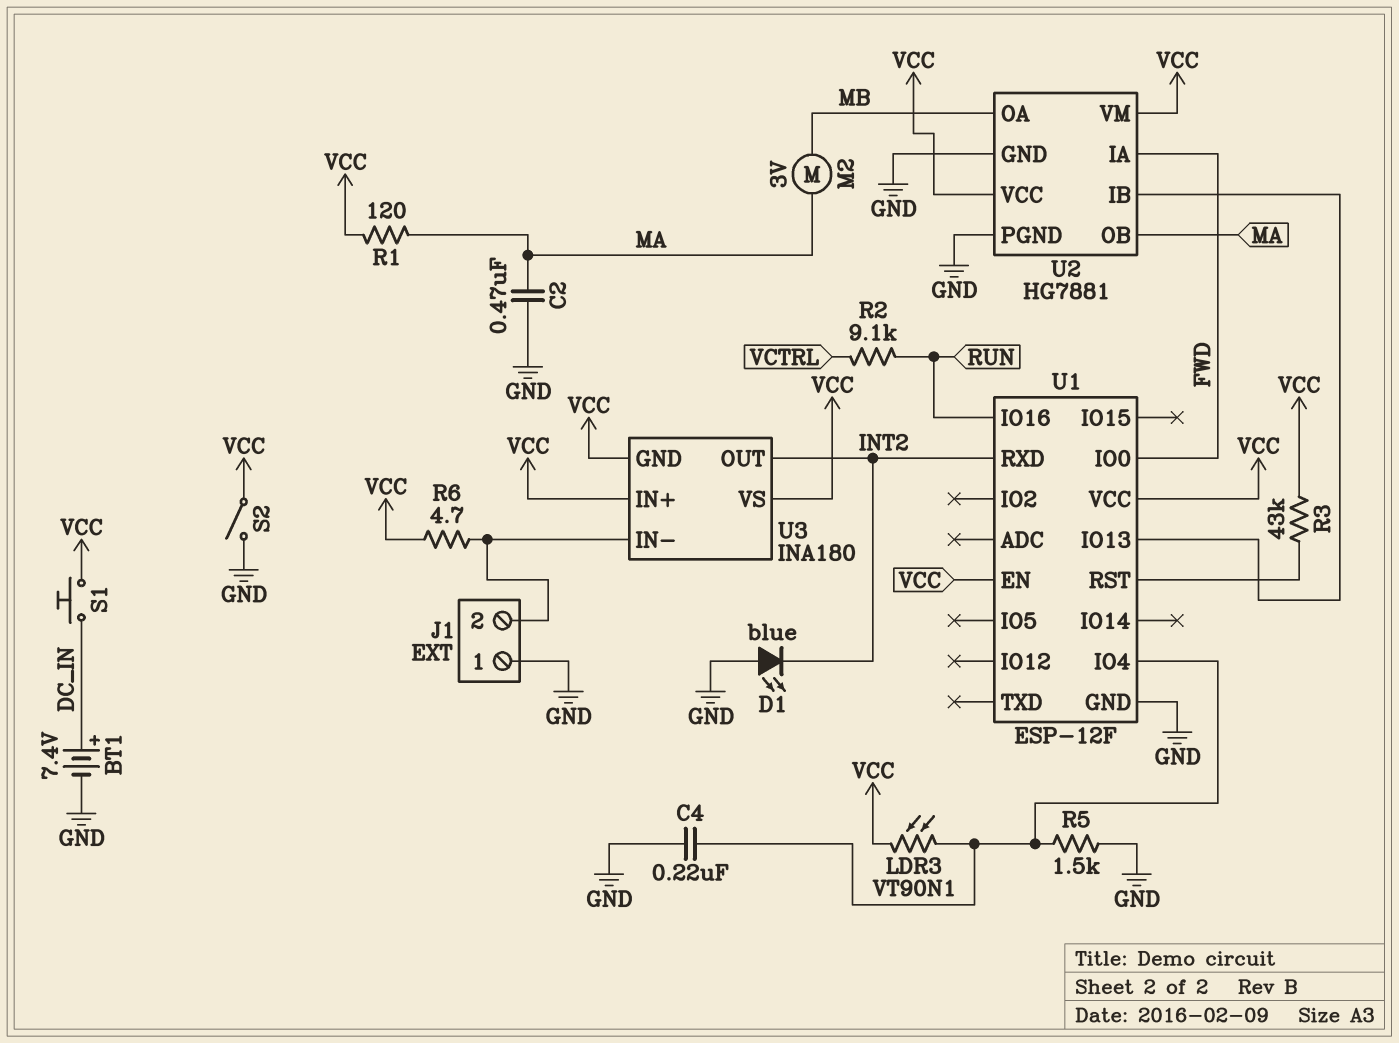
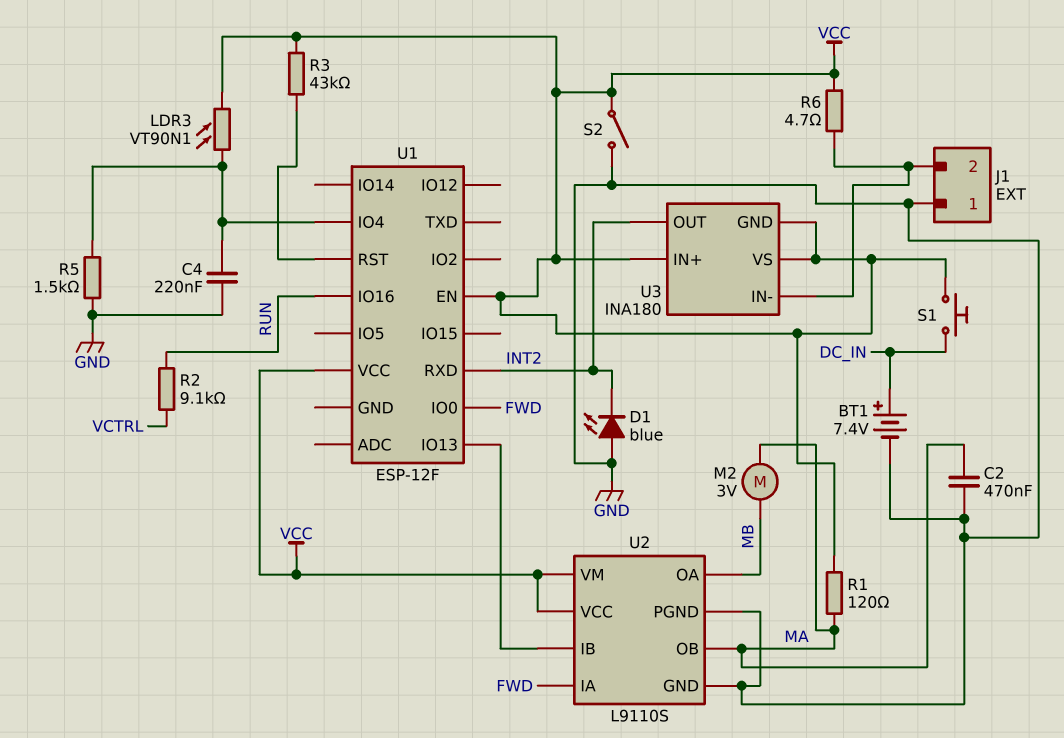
U1 pin GND: GND -> none
U2: HG7881 -> L9110S

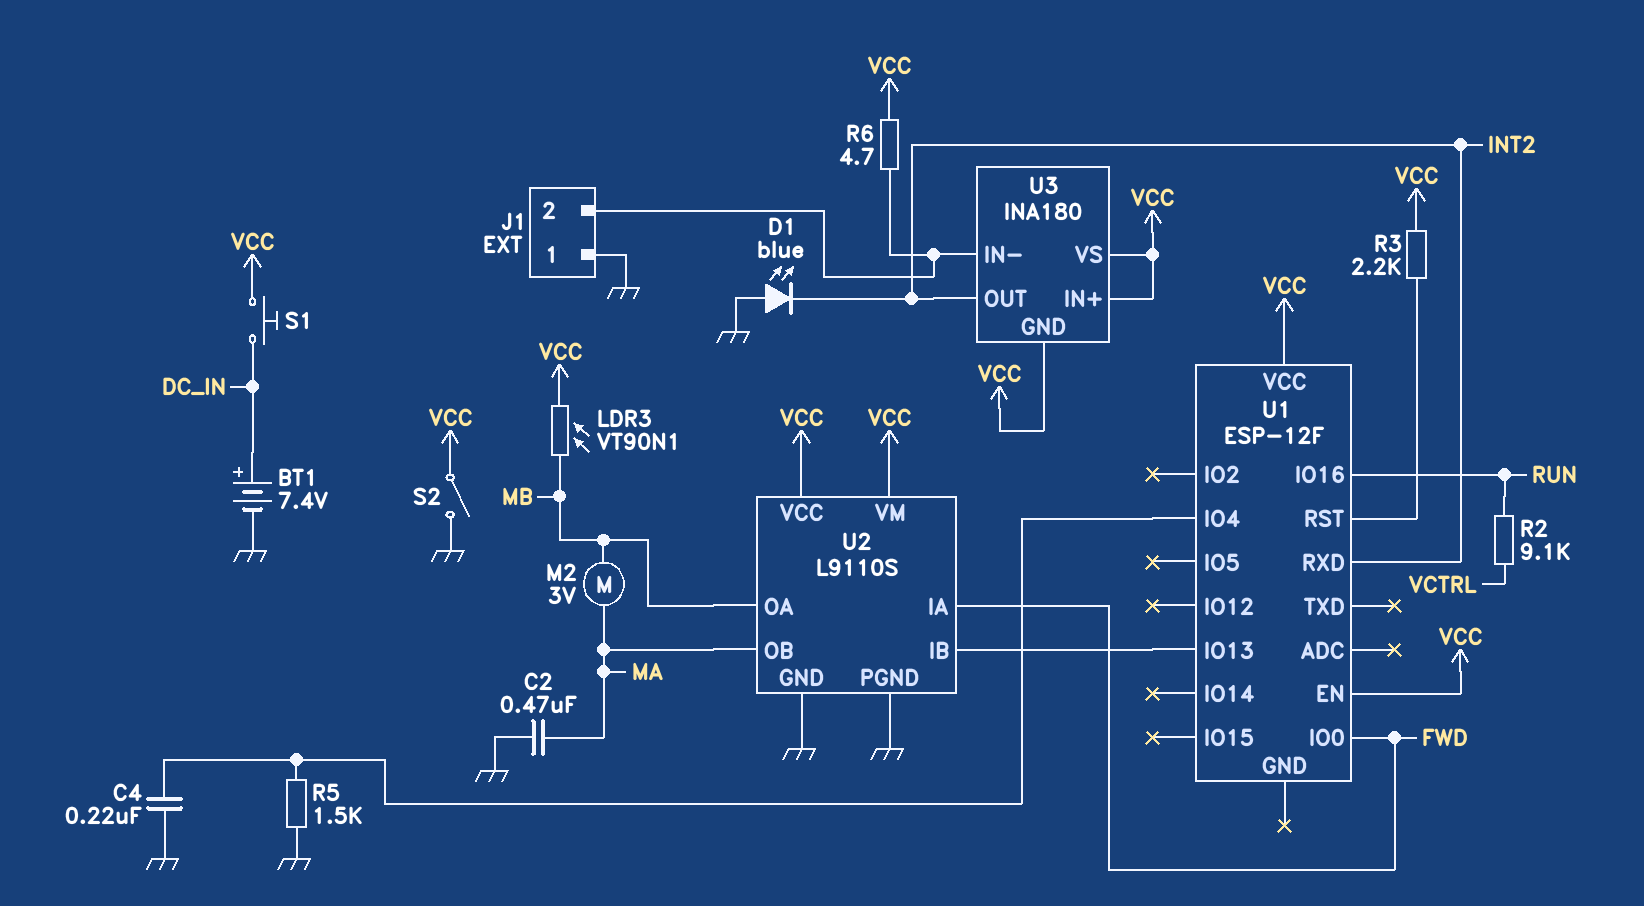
LDR3: VT90N1 (U1/IO4, VCC) -> VT90N1 (MB, VCC)
R1: 120 (MA, VCC) -> none
R3: 43k (U1/RST, VCC) -> 2.2k (U1/RST, VCC)

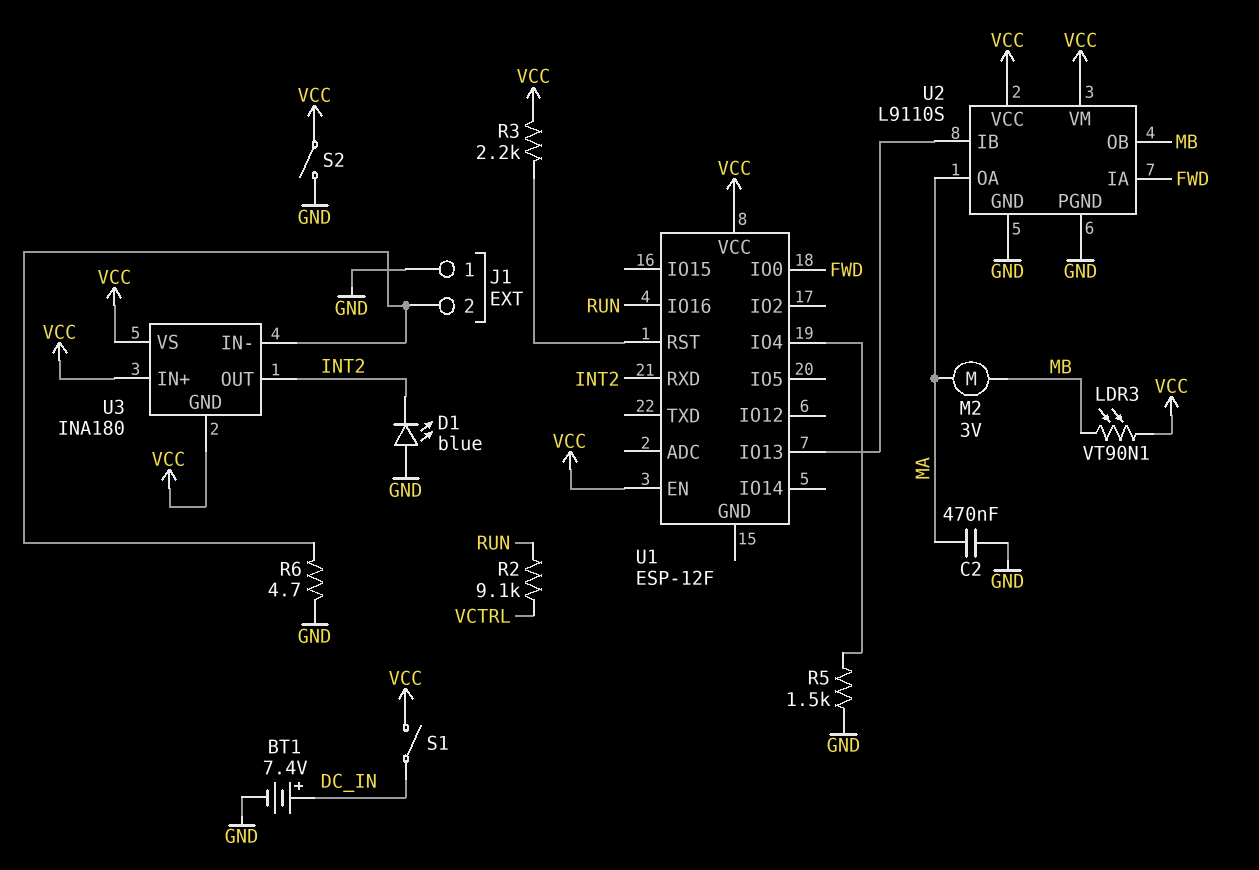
C4: 220nF (GND, U1/IO4) -> none
R6: 4.7 (J1/2, VCC) -> 4.7 (GND, J1/2)
S1: button (DC_IN, VCC) -> switch (DC_IN, VCC)
U2 pin OA: MB -> MA
U2 pin OB: MA -> MB

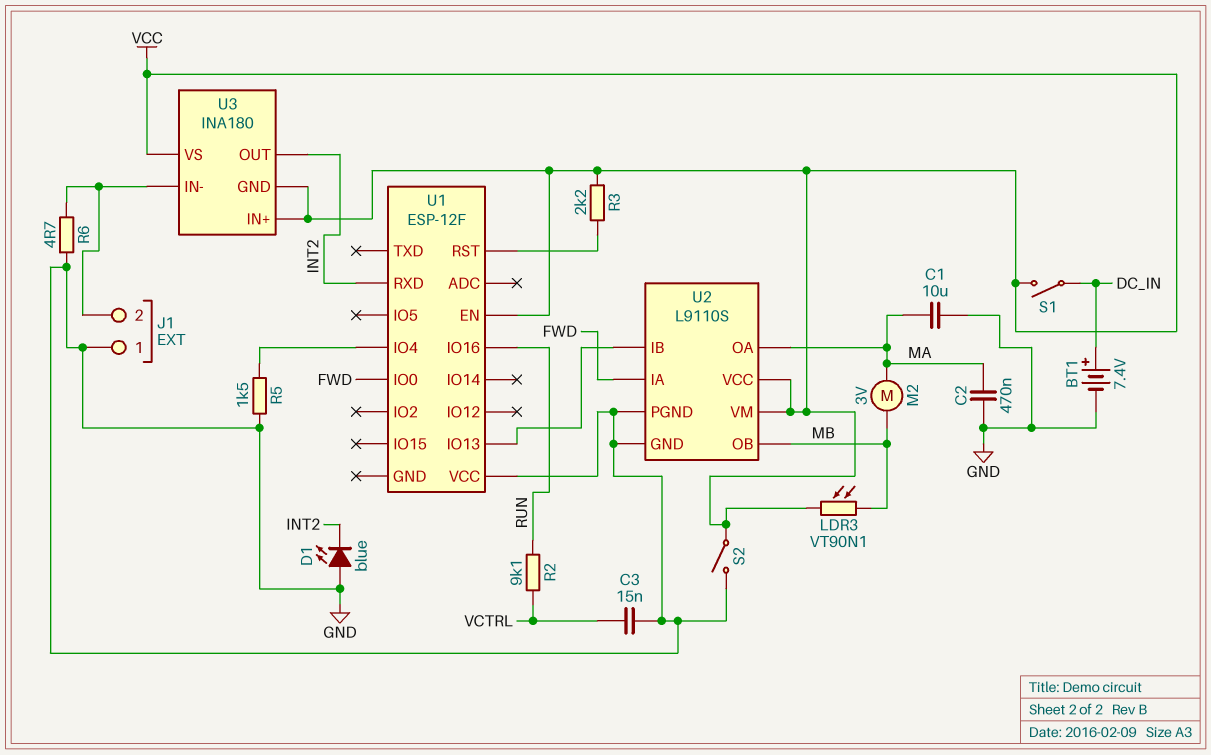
C1: none -> 10uF (GND, MA)
C3: none -> 15nF (GND, VCTRL)
U1 pin VCC: VCC -> GND

